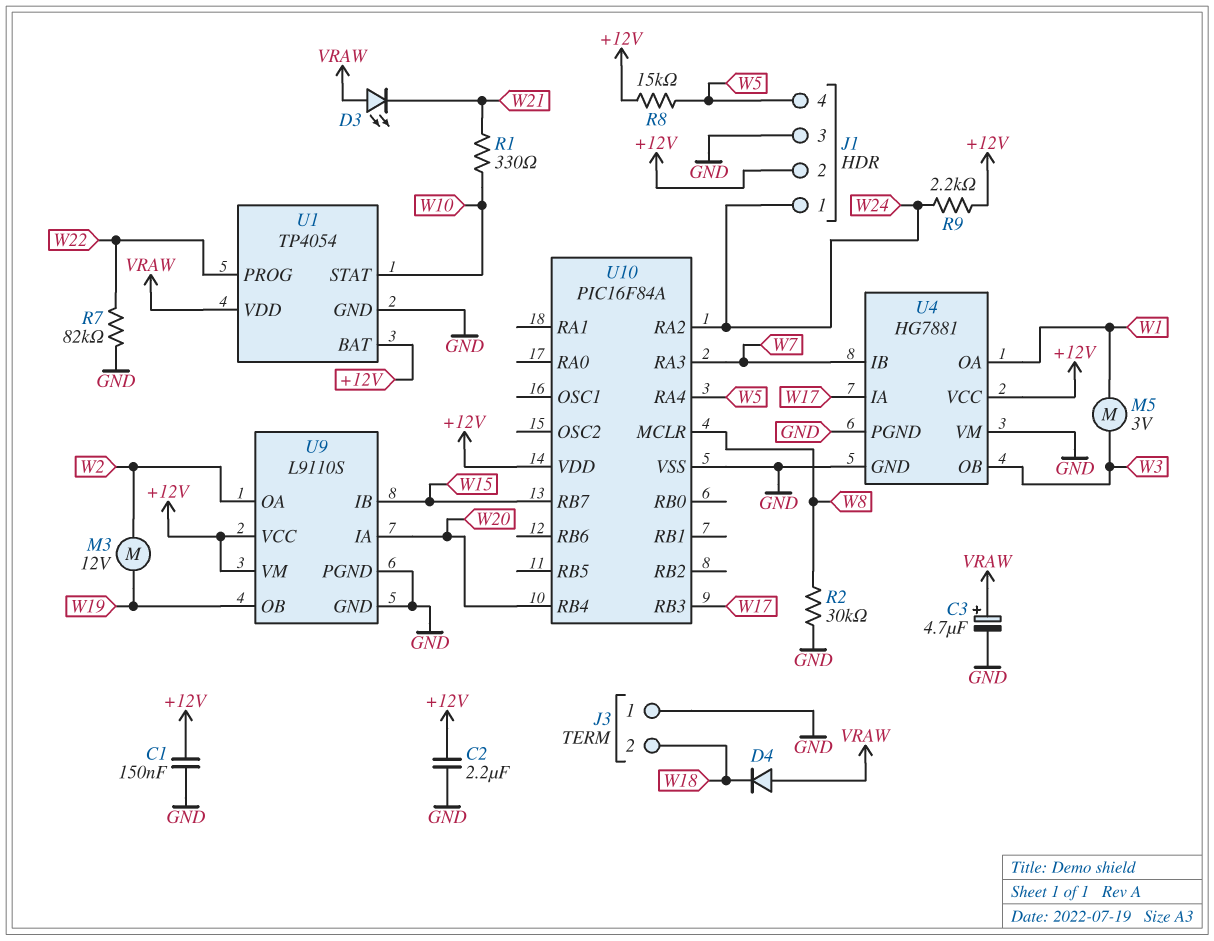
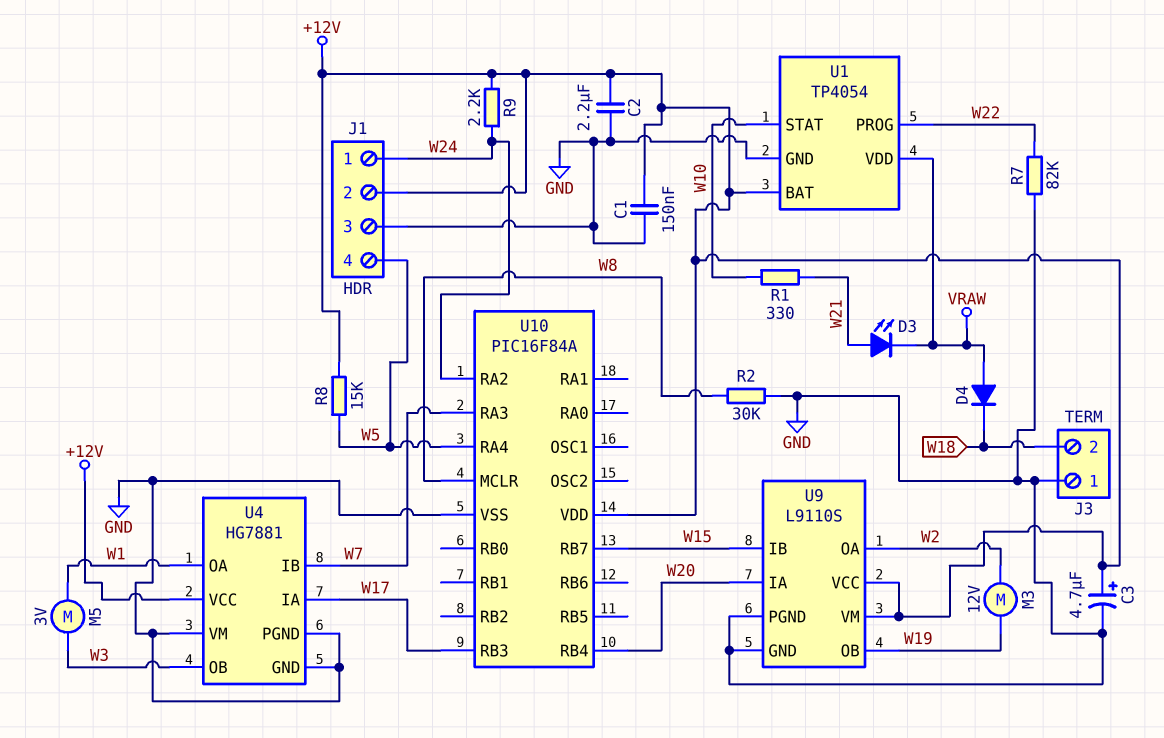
C3: 4.7uF (plus VRAW, minus GND) -> 4.7uF (plus +12V, minus GND)
D3: LED (A VRAW, K W21) -> LED (A W21, K VRAW)

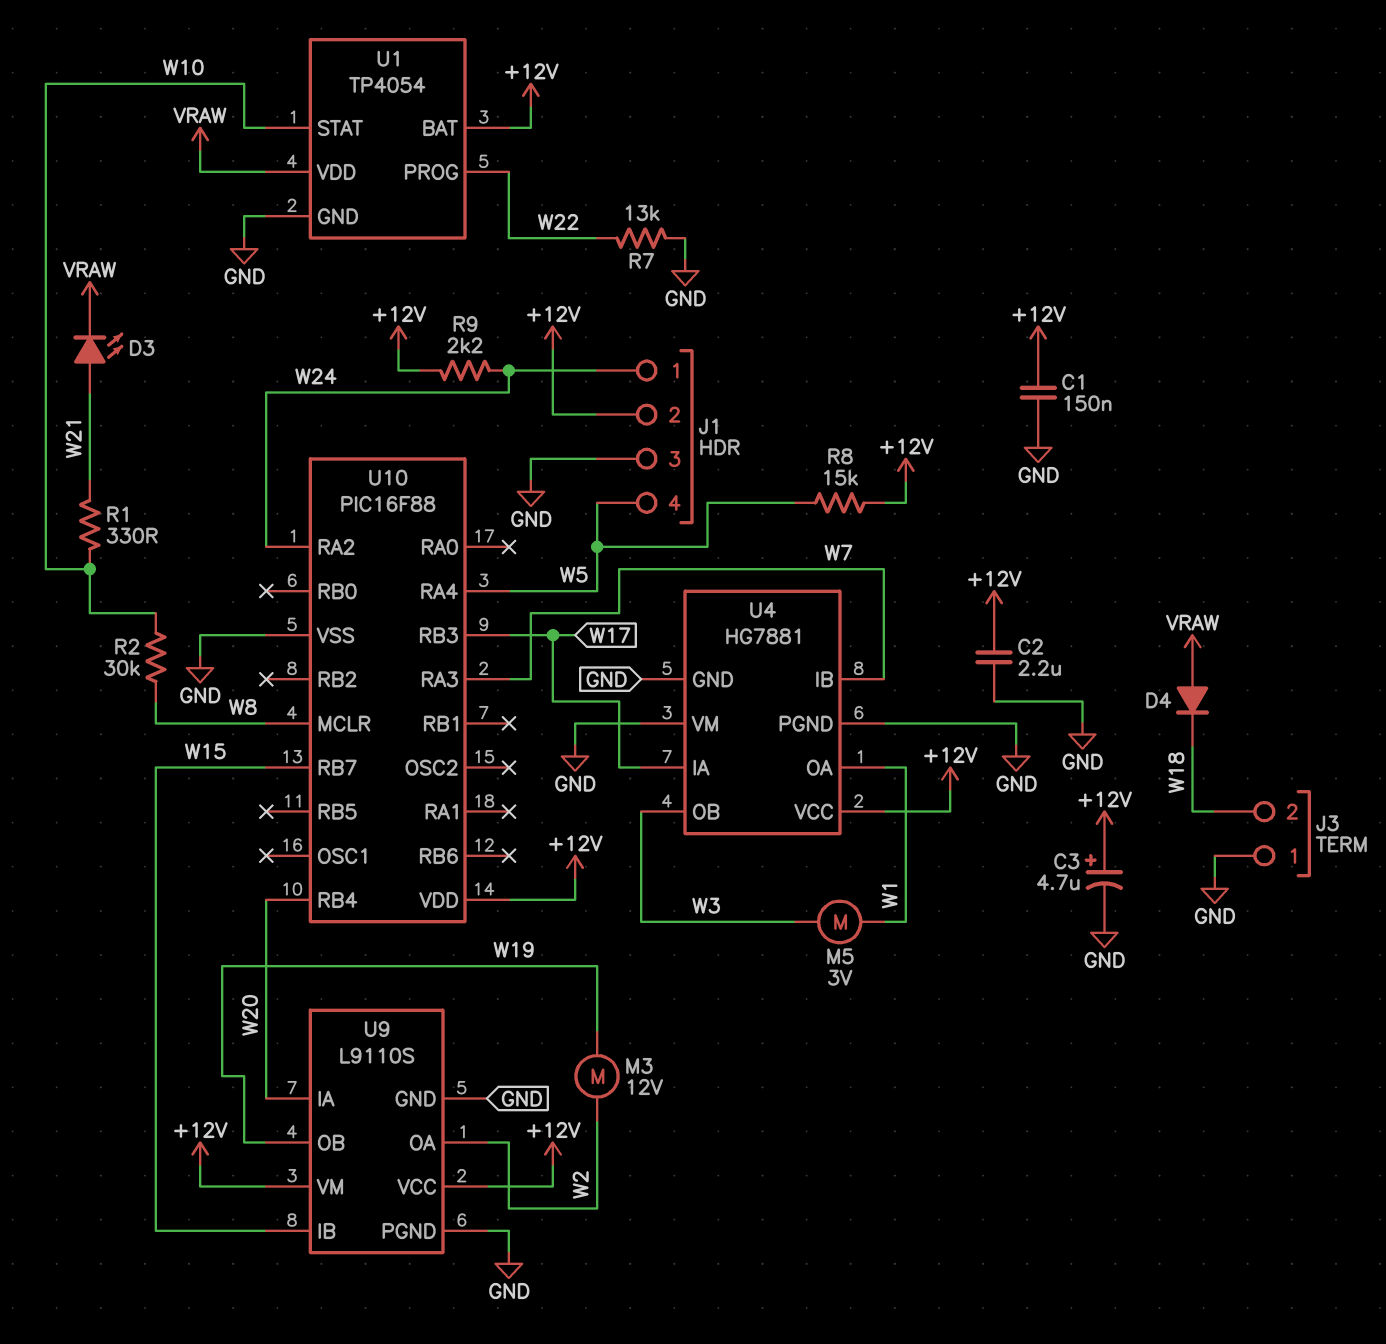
R2: 30k (GND, W8) -> 30k (W8, W10)
R7: 82k (GND, W22) -> 13k (GND, W22)
U10: PIC16F84A -> PIC16F88

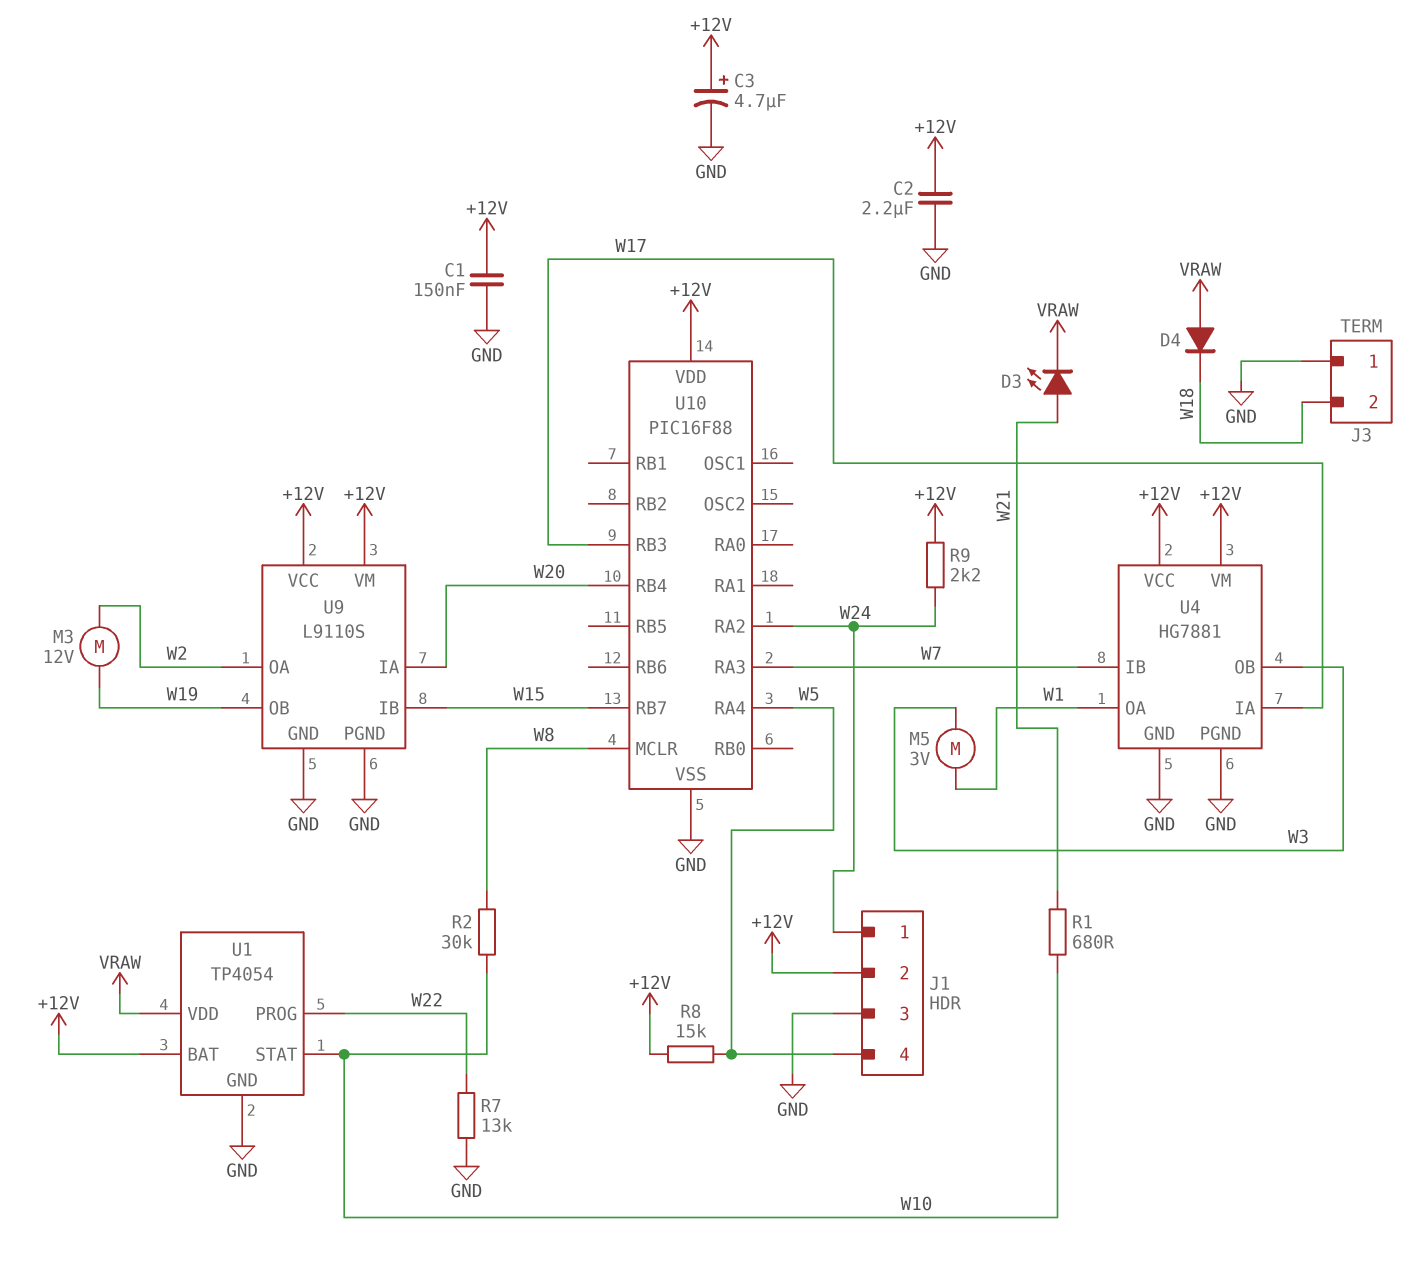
R1: 330 (W10, W21) -> 680 (W10, W21)
U4 pin VM: GND -> +12V

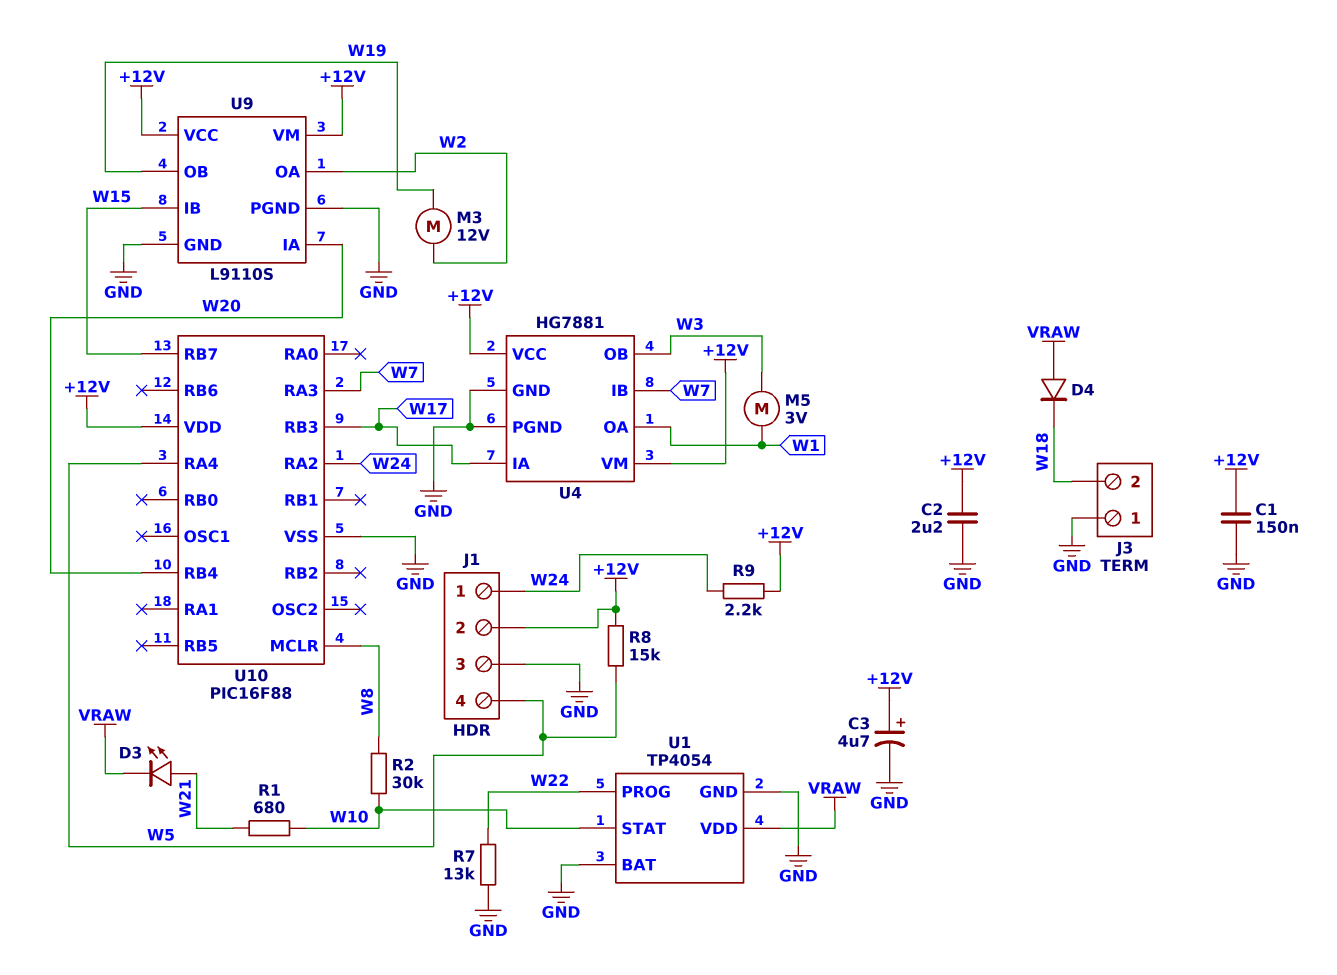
U1 pin BAT: +12V -> GND

